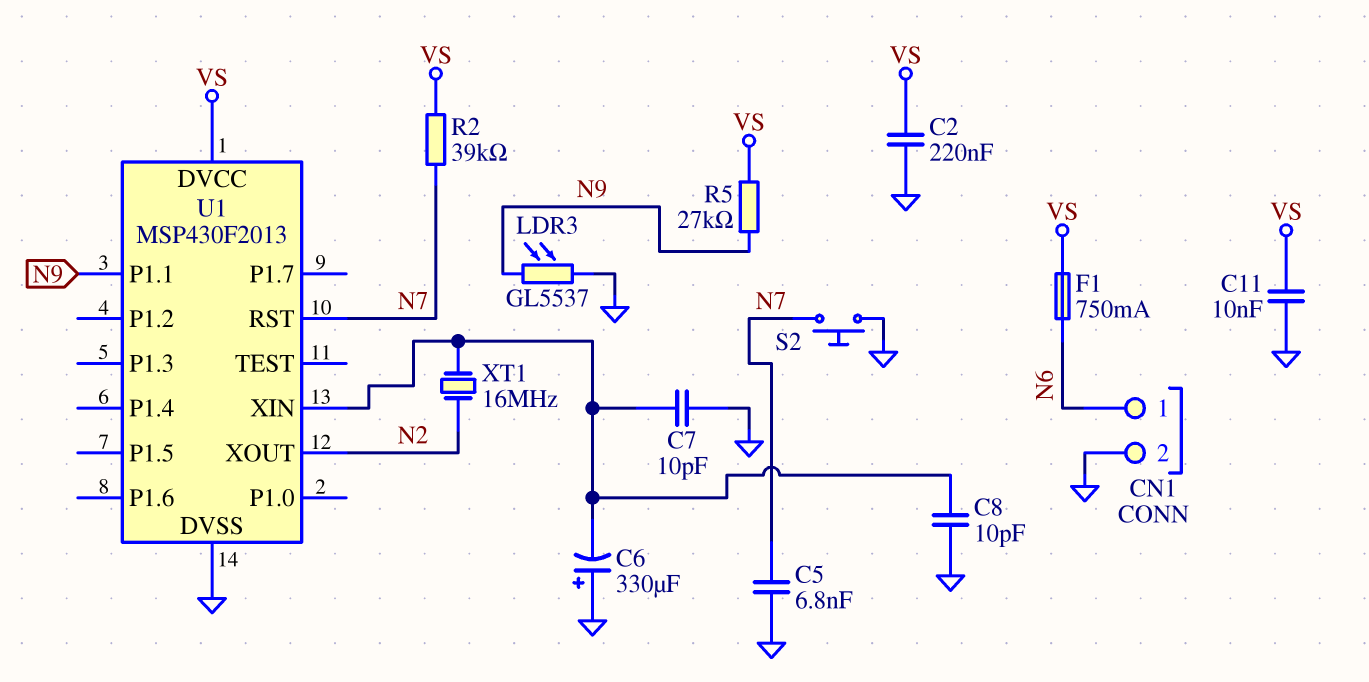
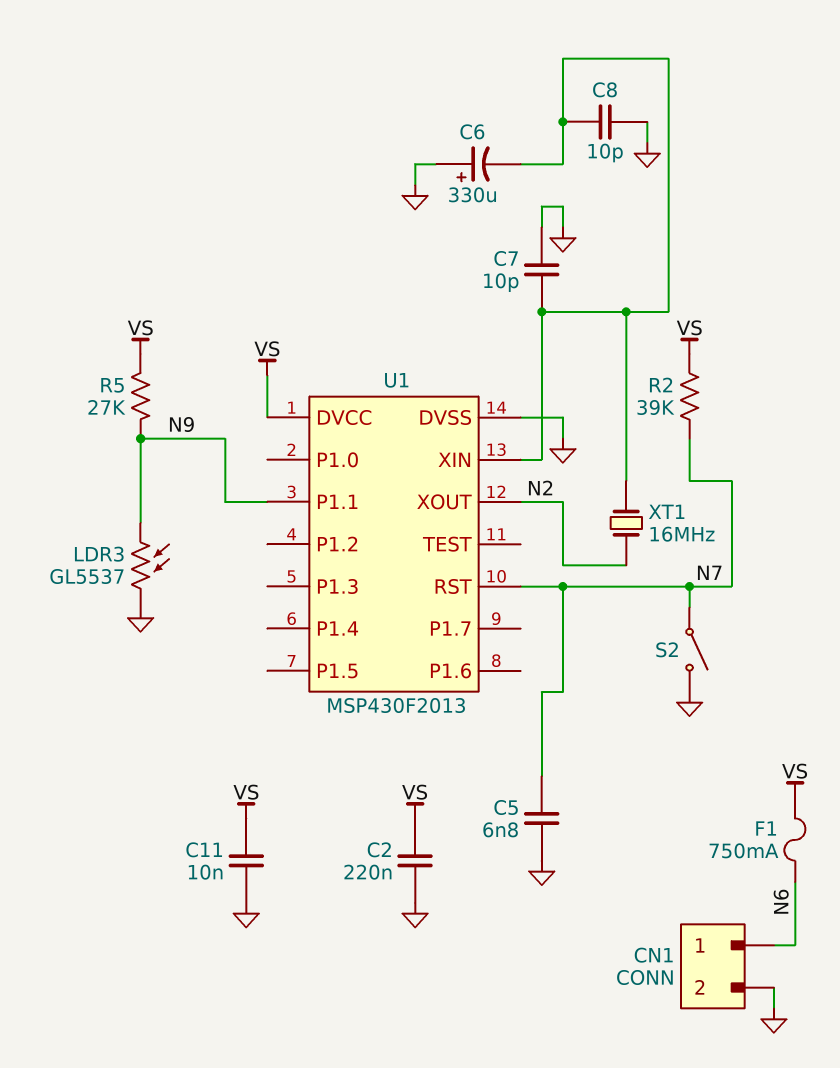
S2: button (GND, N7) -> switch (GND, N7)

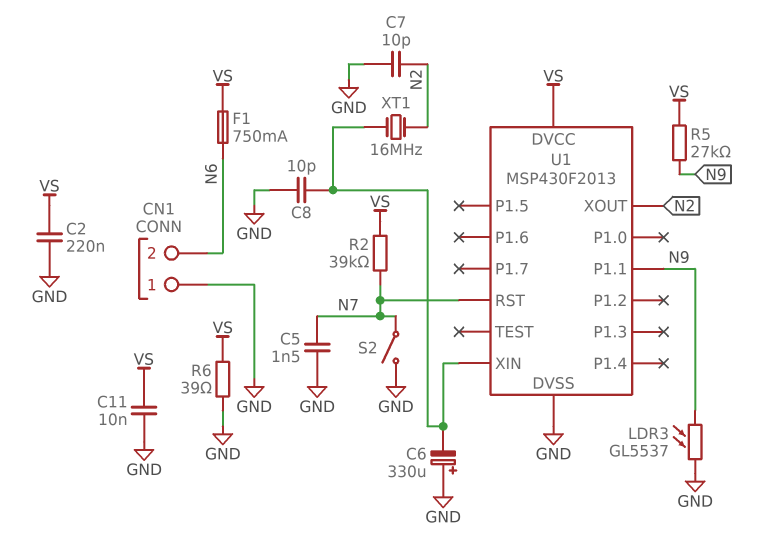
C5: 6.8nF (GND, N7) -> 1.5nF (GND, N7)
C7: 10pF (GND, U1/XIN) -> 10pF (GND, N2)
CN1 pin 1: N6 -> GND
CN1 pin 2: GND -> N6
R6: none -> 39 (GND, VS)

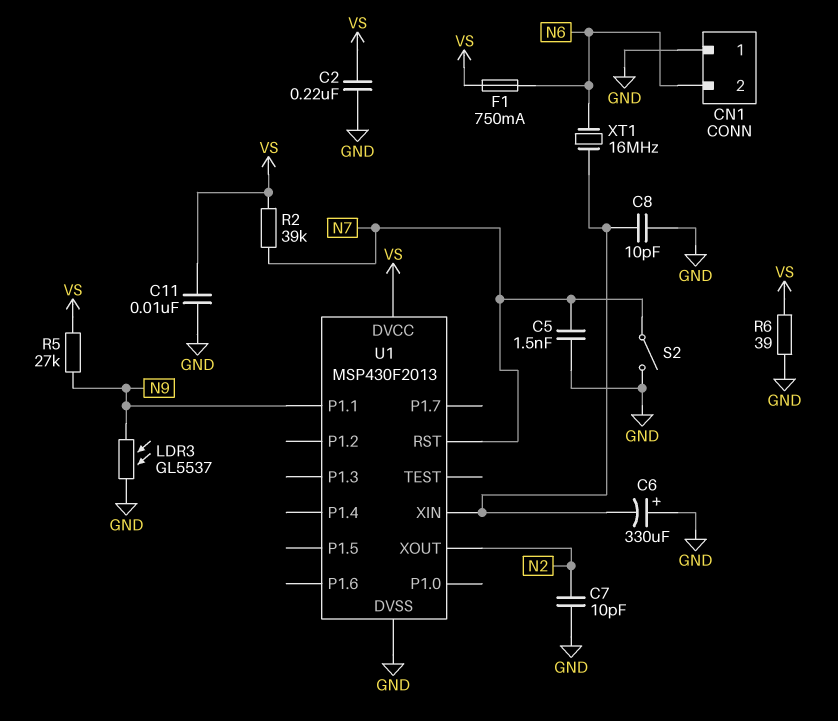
XT1: 16MHz (N2, U1/XIN) -> 16MHz (N6, U1/XIN)

